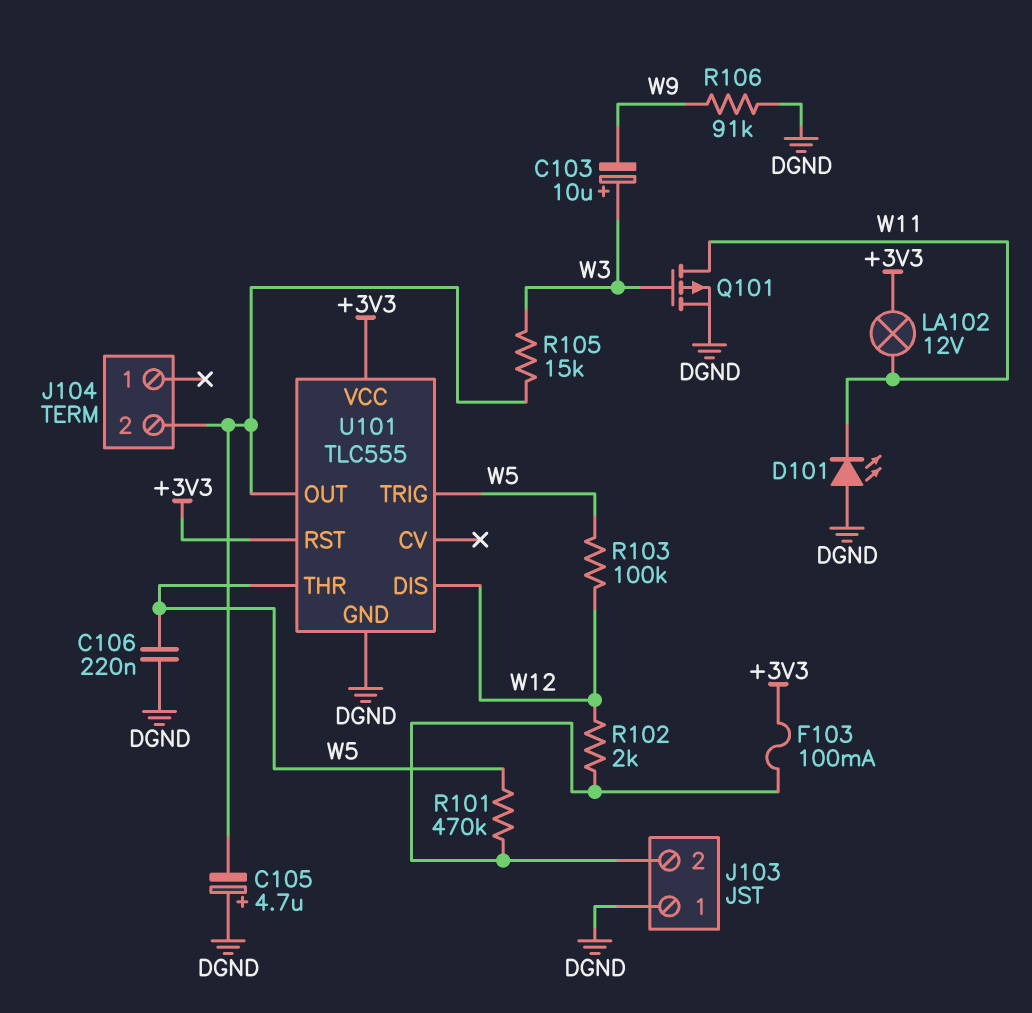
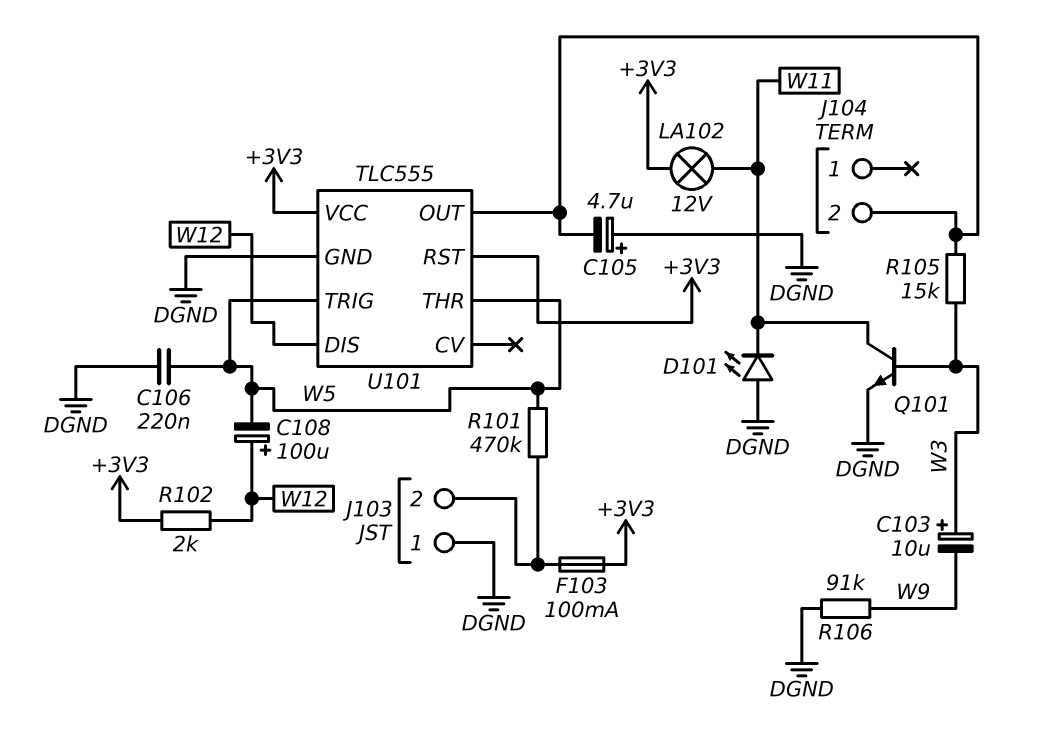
C108: none -> 100uF (plus W12, minus W5)
Q101: PMOS (G W3, D W11, S DGND) -> NPN (B W3, C W11, E DGND)
R102: 2k (J103/2, W12) -> 2k (+3V3, W12)
R103: 100k (W5, W12) -> none

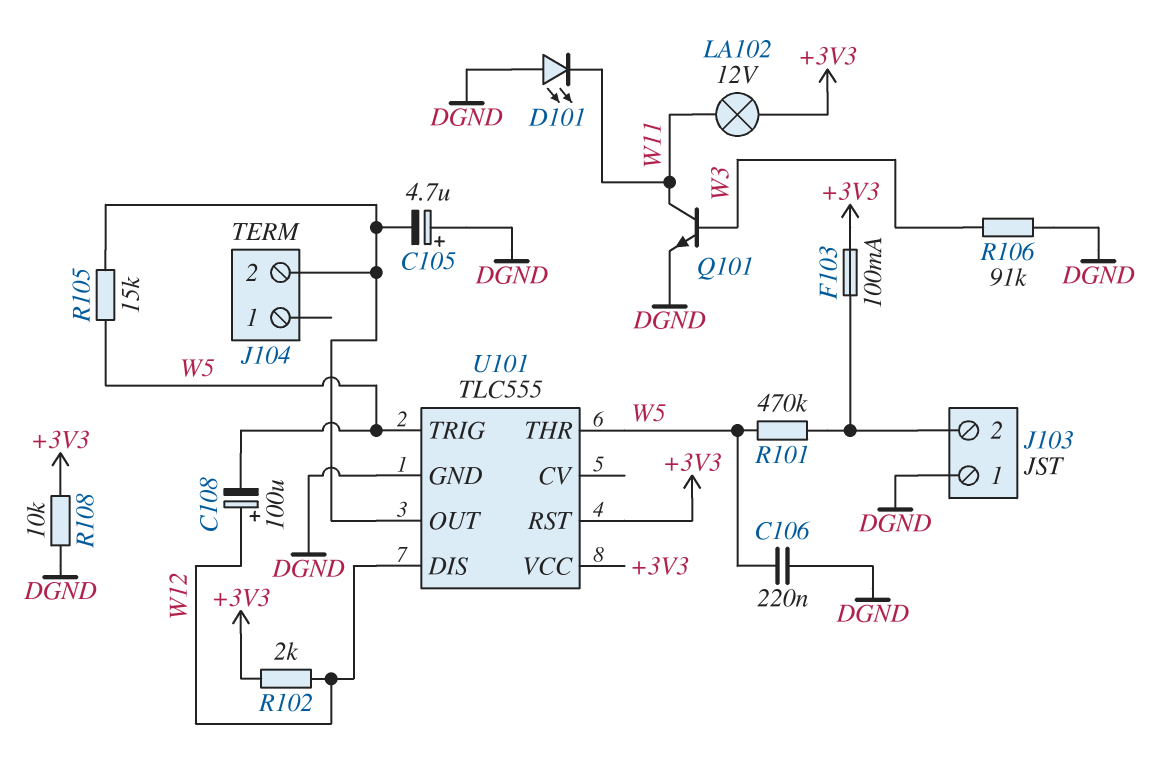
C103: 10uF (plus W3, minus W9) -> none
R105: 15k (J104/2, W3) -> 15k (J104/2, W5)
R106: 91k (DGND, W9) -> 91k (DGND, W3)
R108: none -> 10k (+3V3, DGND)

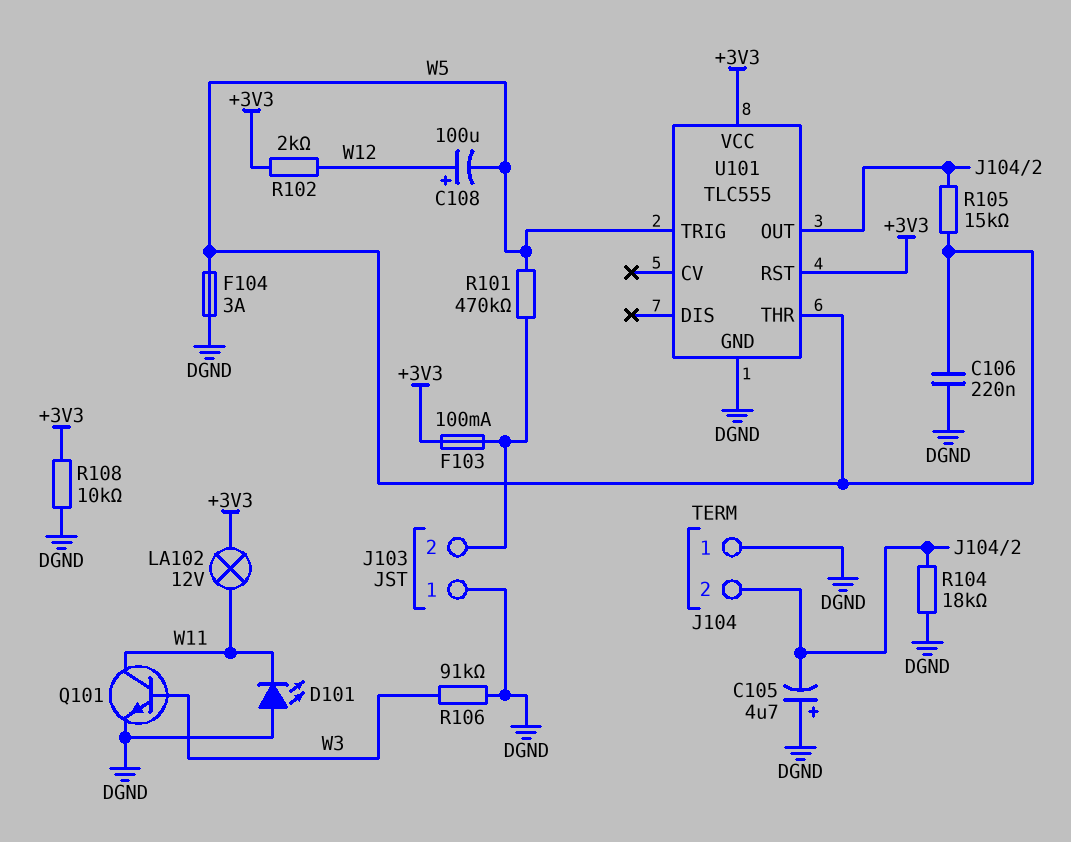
F104: none -> 3A (DGND, W5)
J104 pin 1: none -> DGND
R104: none -> 18k (DGND, J104/2)
U101 pin DIS: W12 -> none

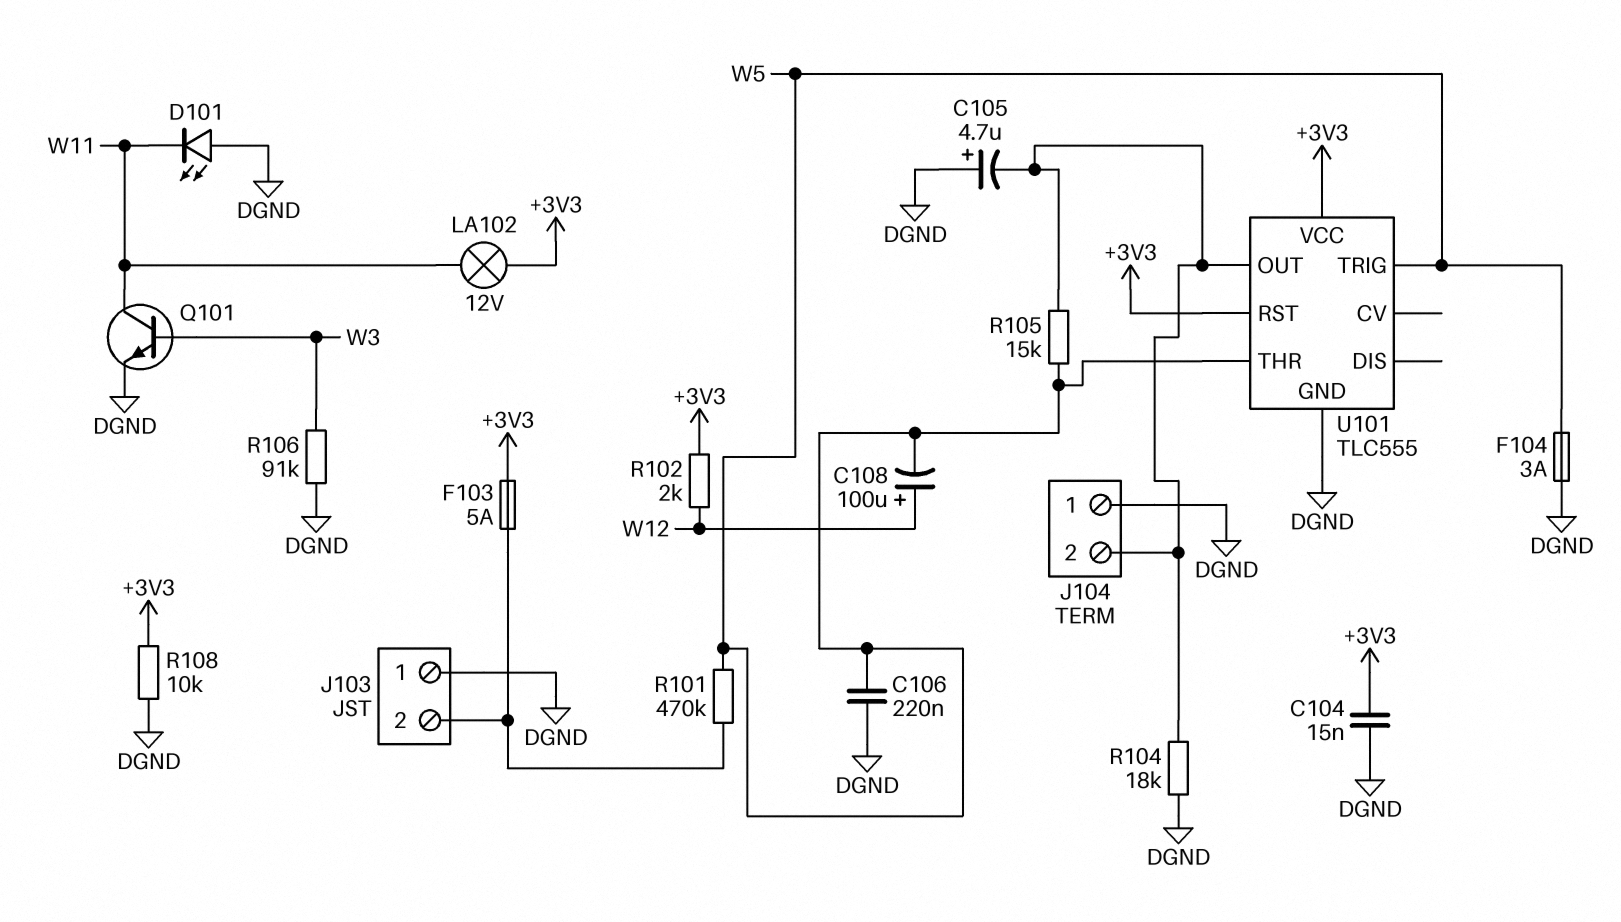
C104: none -> 15nF (+3V3, DGND)
F103: 100mA (+3V3, J103/2) -> 5A (+3V3, J103/2)

